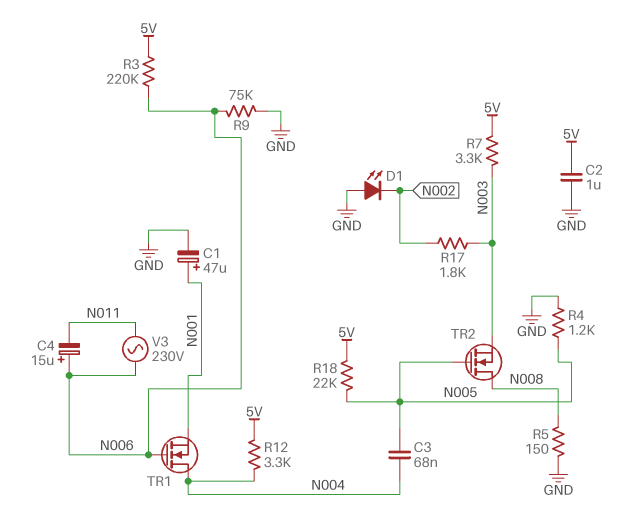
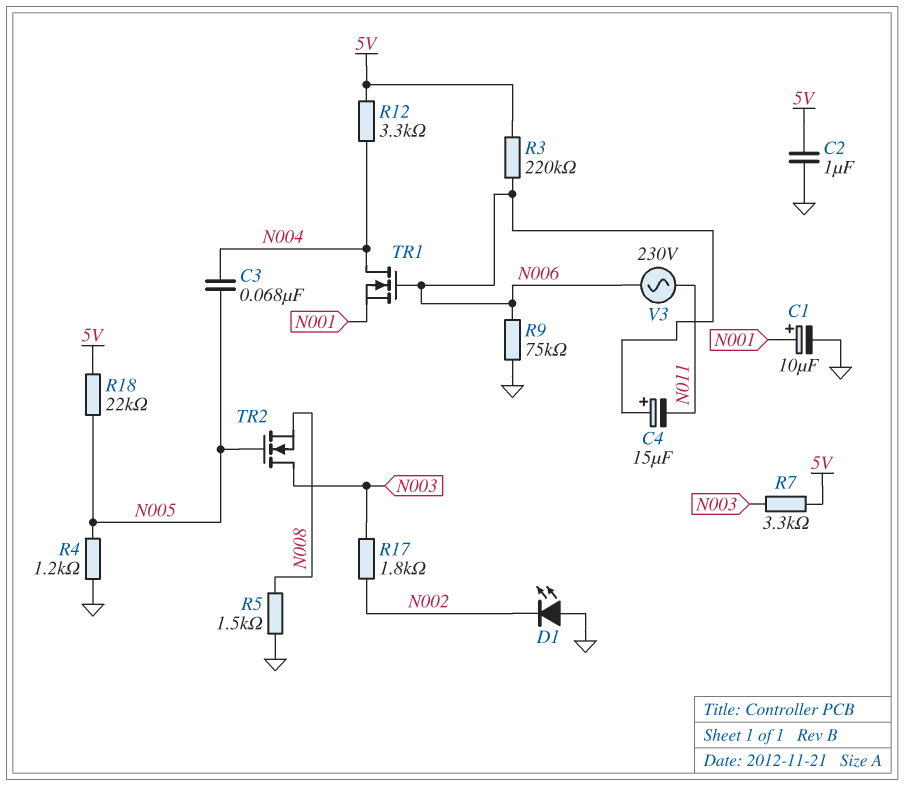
C1: 47uF (plus N001, minus GND) -> 10uF (plus N001, minus GND)
R5: 150 (GND, N008) -> 1.5k (GND, N008)
TR2: NMOS (G N005, D N008, S N003) -> NMOS (G N005, D N003, S N008)

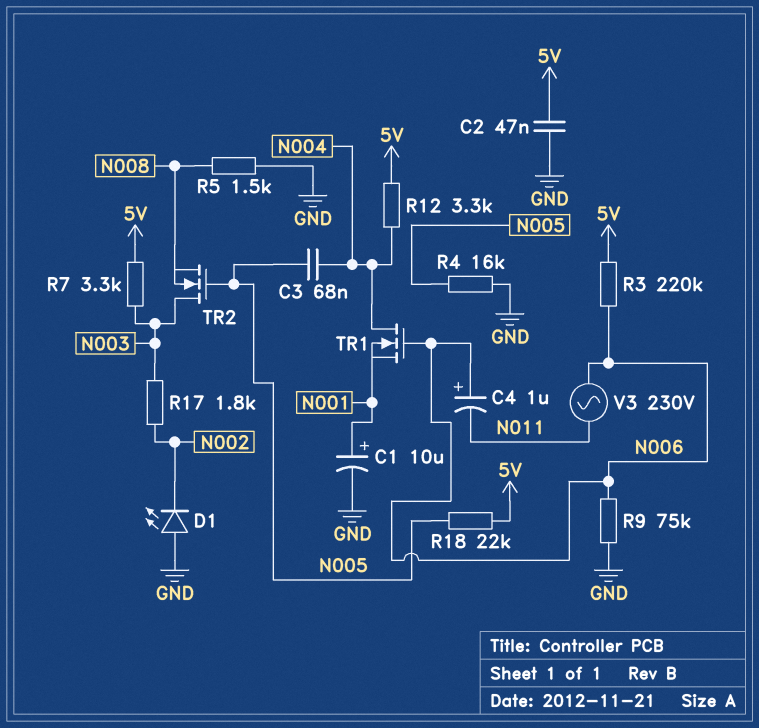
C2: 1uF (5V, GND) -> 47nF (5V, GND)
C4: 15uF (plus N006, minus N011) -> 1uF (plus N006, minus N011)
R4: 1.2k (GND, N005) -> 16k (GND, N005)

